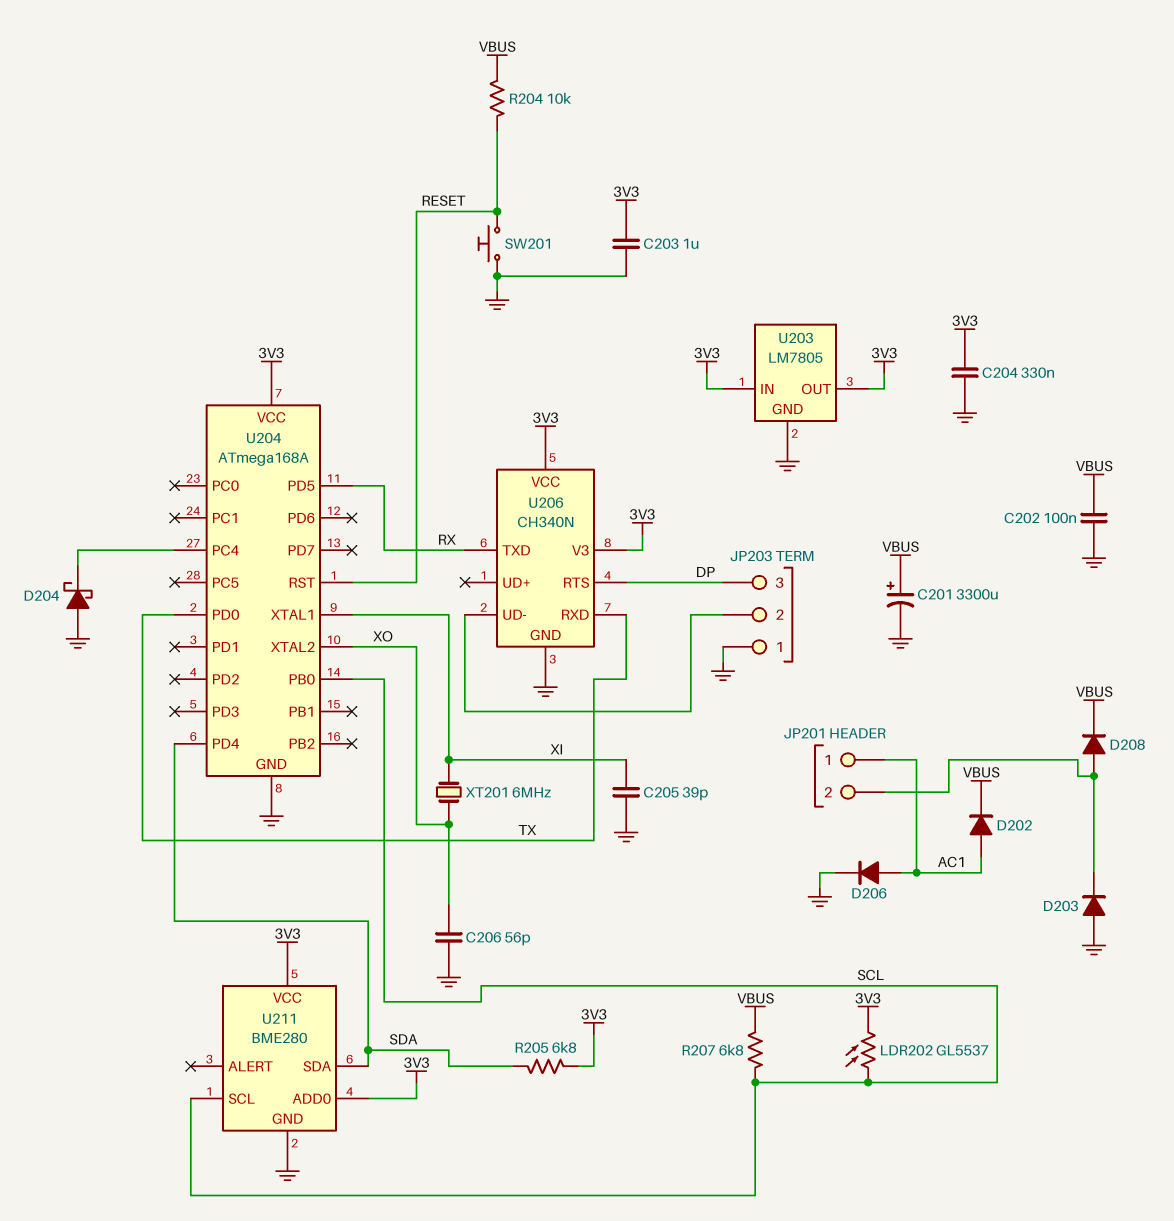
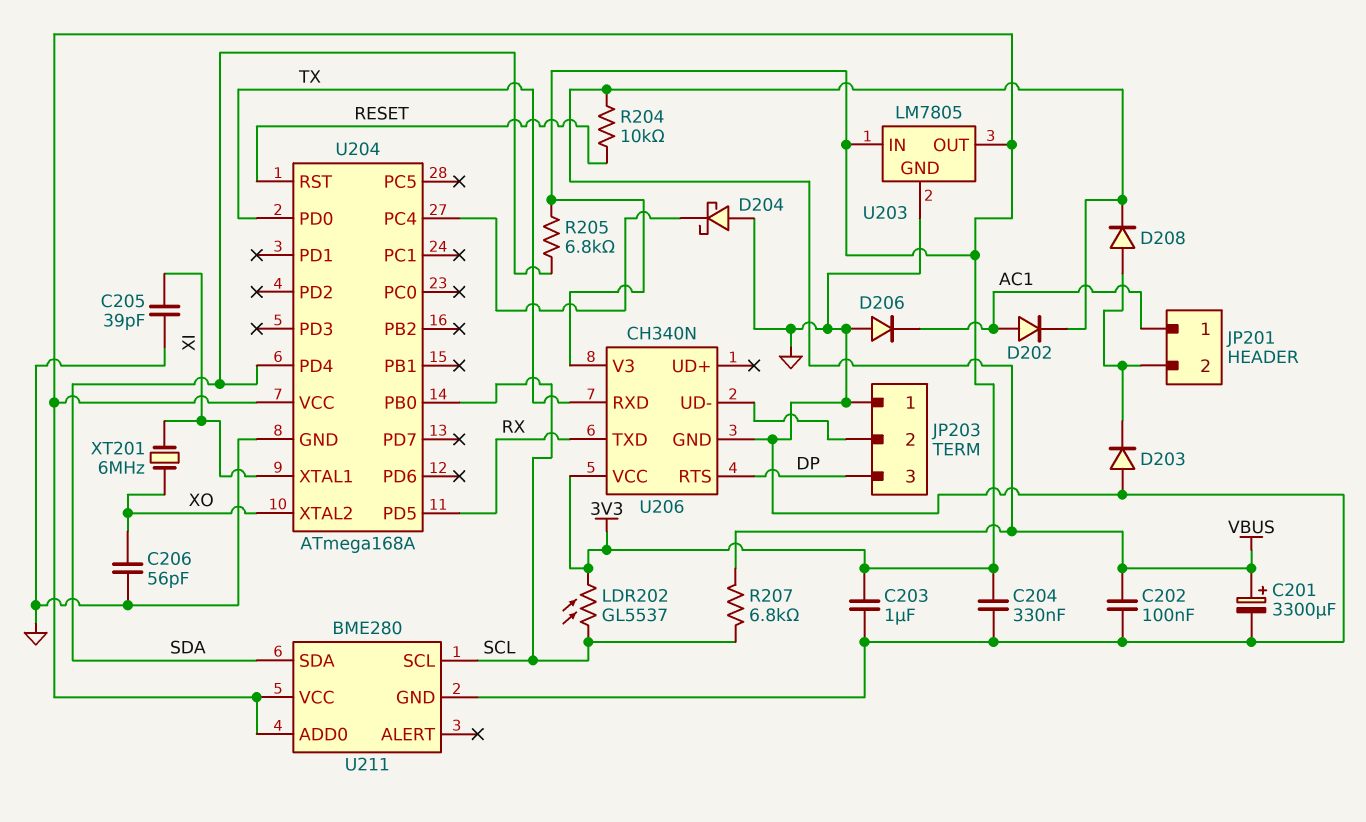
D206: diode (A AC1, K GND) -> diode (A GND, K AC1)
SW201: button (GND, RESET) -> none

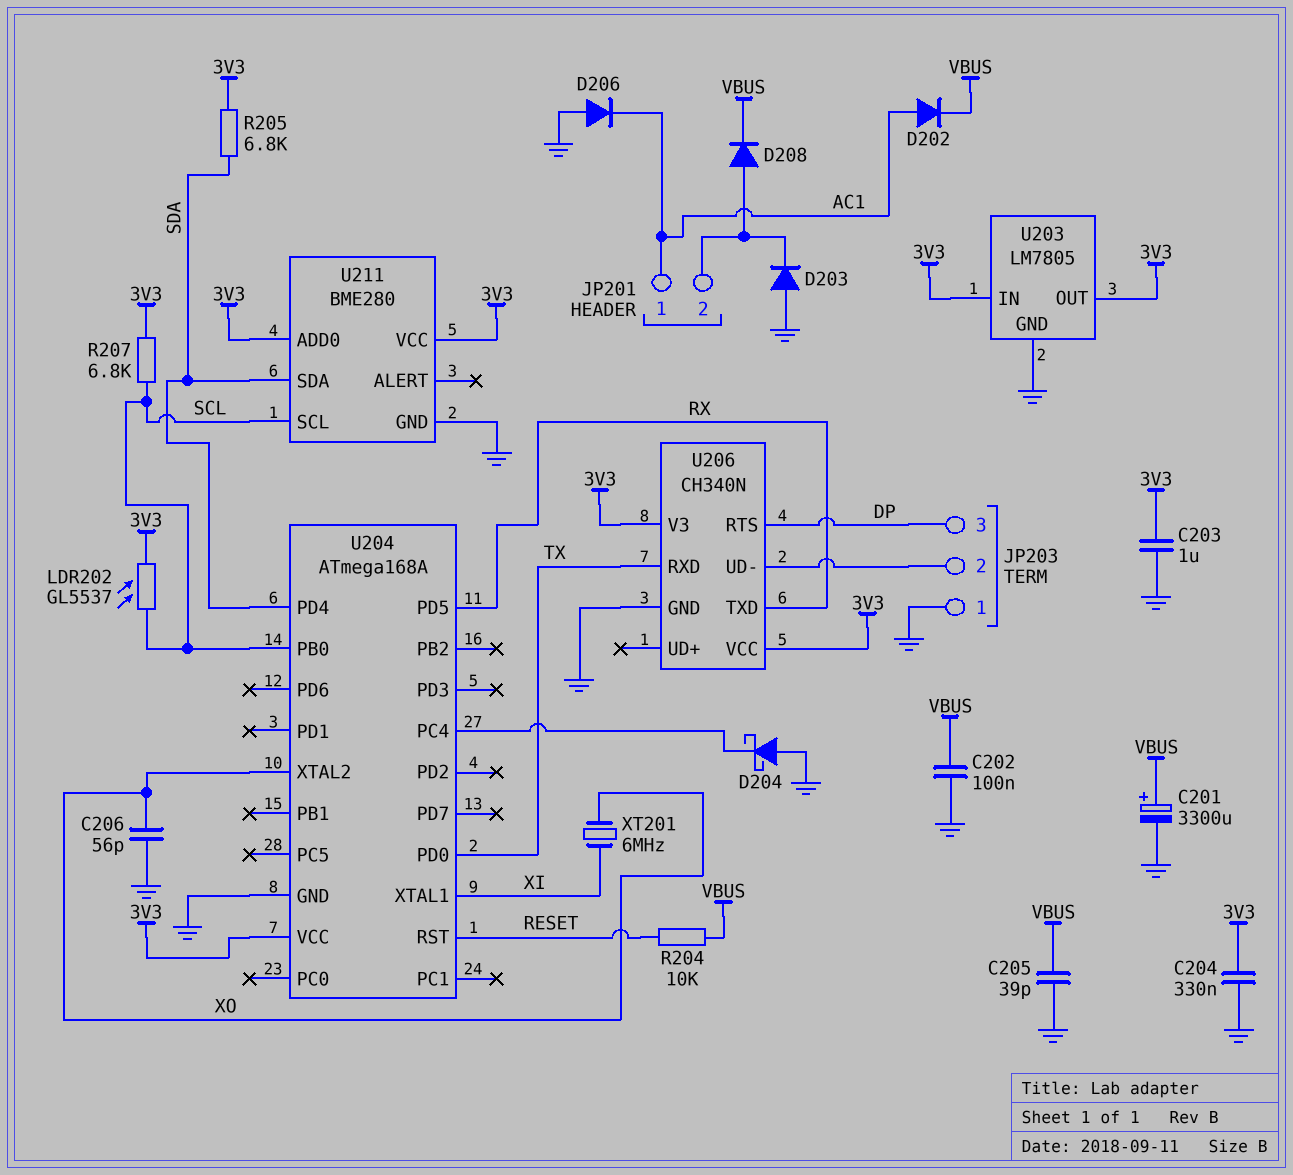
C205: 39pF (GND, XI) -> 39pF (GND, VBUS)
R207: 6.8k (SCL, VBUS) -> 6.8k (3V3, SCL)

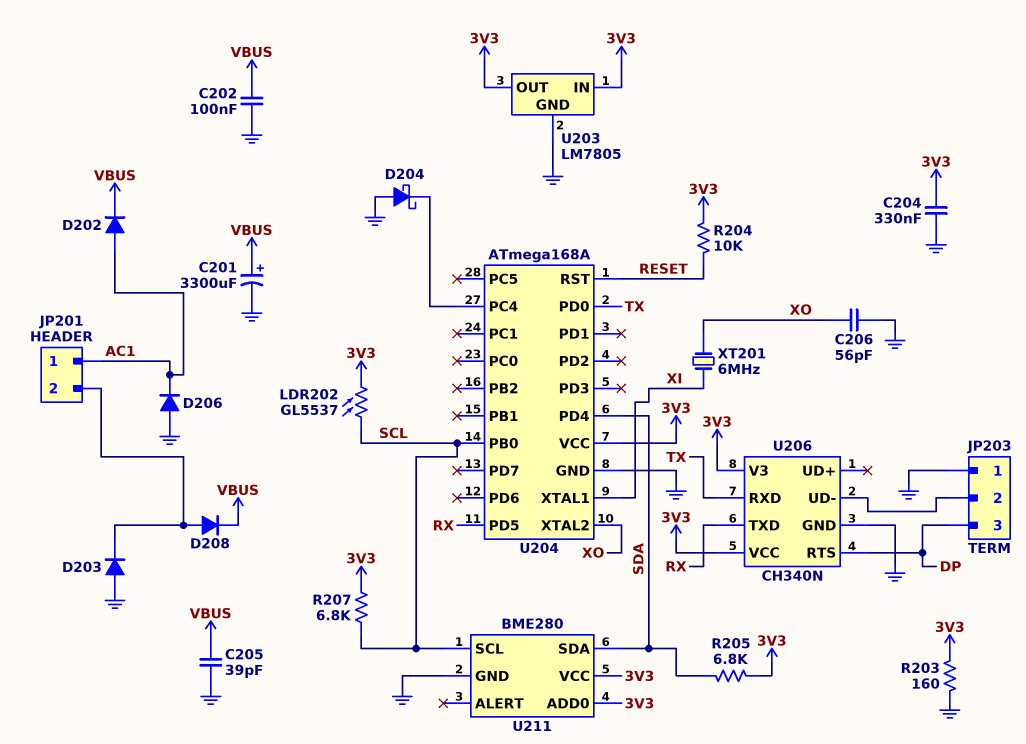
C203: 1uF (3V3, GND) -> none
R203: none -> 160 (3V3, GND)
R204: 10k (RESET, VBUS) -> 10k (3V3, RESET)

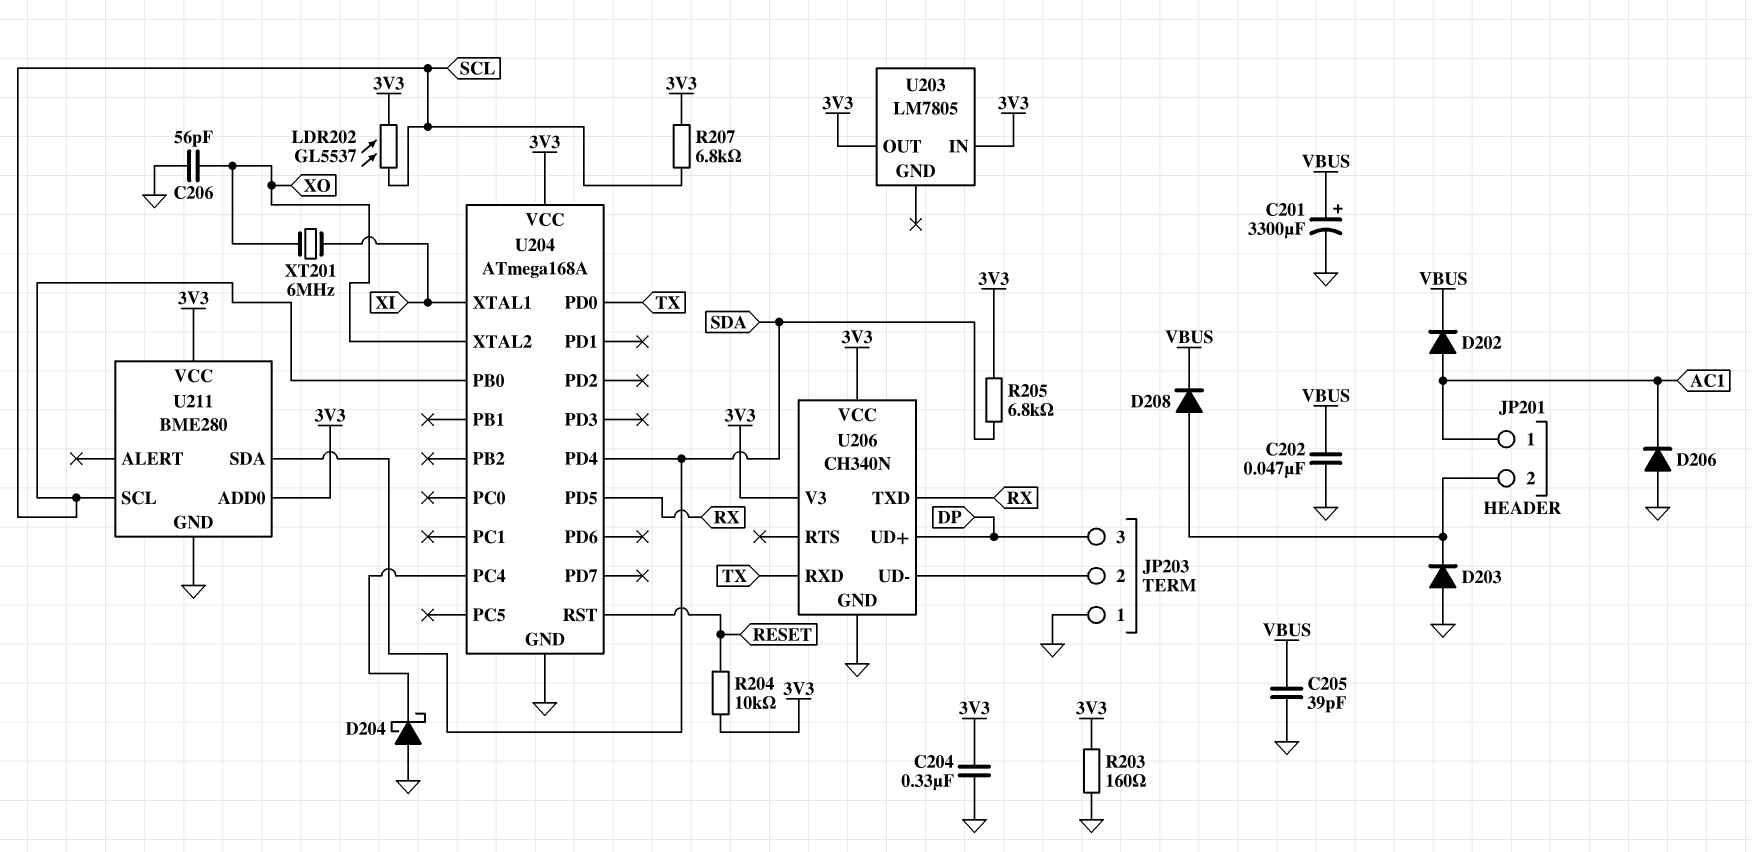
C202: 100nF (GND, VBUS) -> 47nF (GND, VBUS)
U203 pin GND: GND -> none
U206 pin RTS: DP -> none
U206 pin UD+: none -> DP

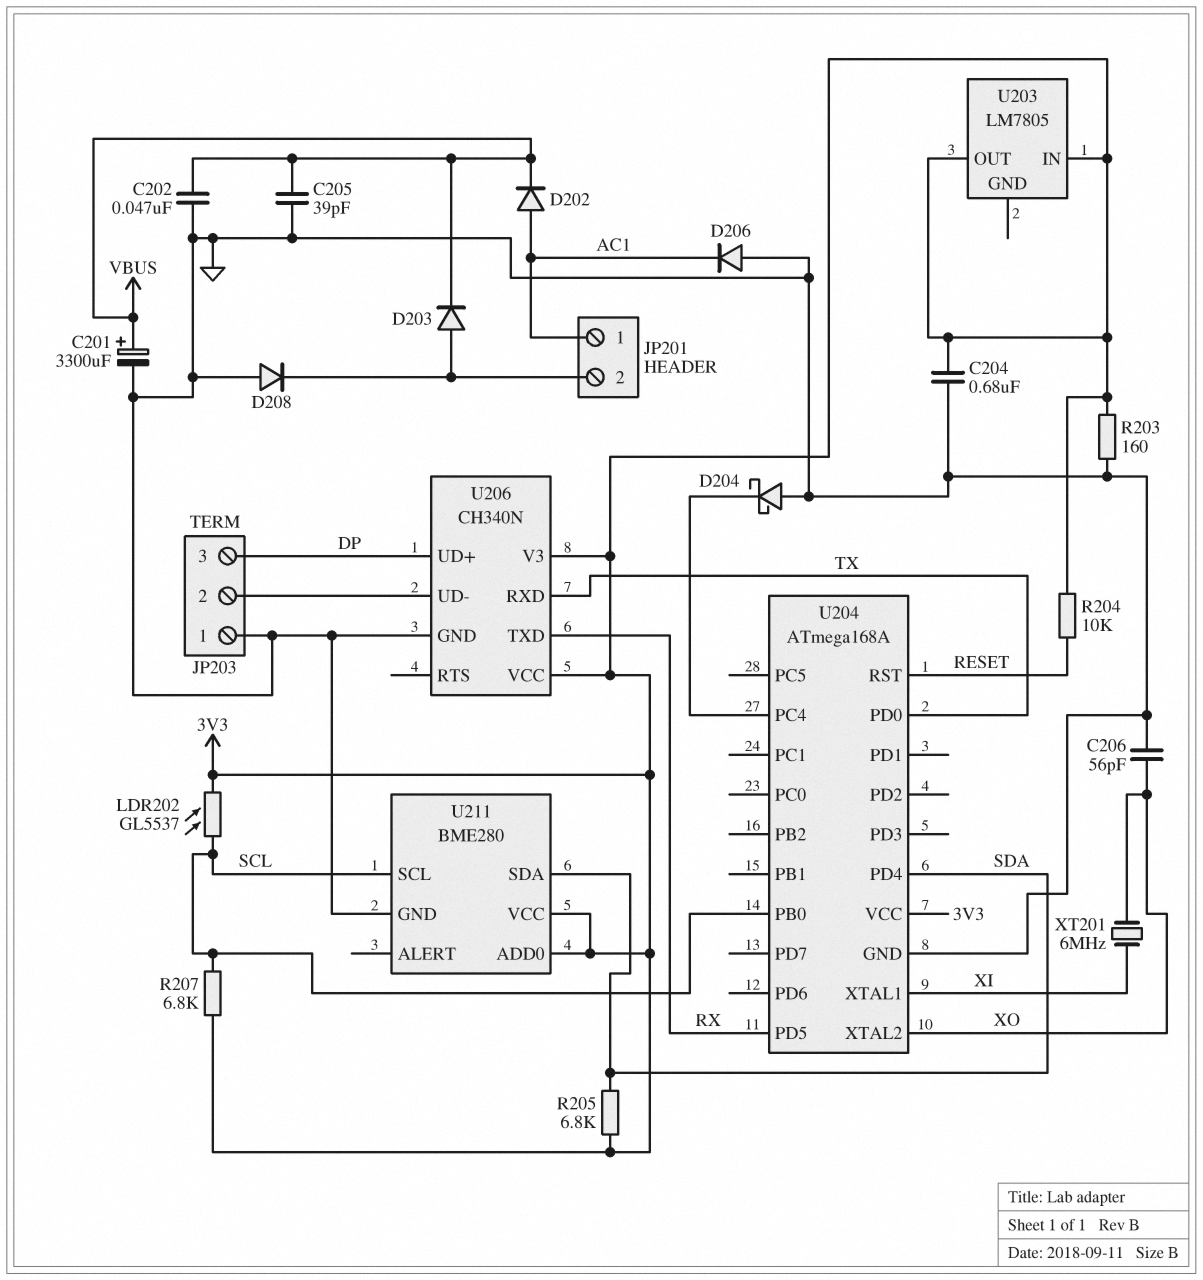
C204: 330nF (3V3, GND) -> 680nF (3V3, GND)
D203: diode (A GND, K JP201/2) -> diode (A JP201/2, K VBUS)
D208: diode (A JP201/2, K VBUS) -> diode (A GND, K JP201/2)

